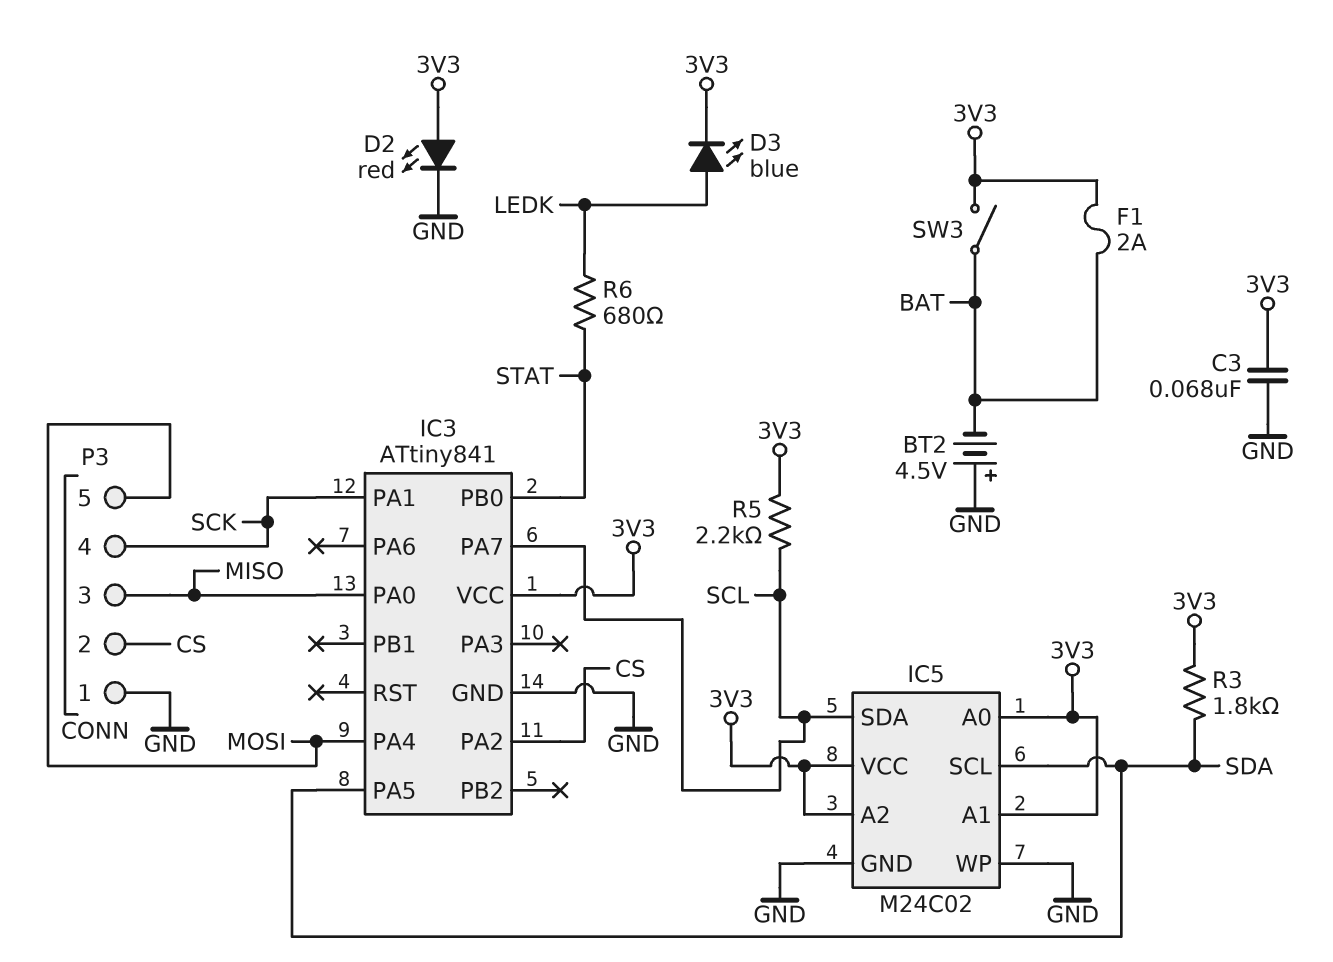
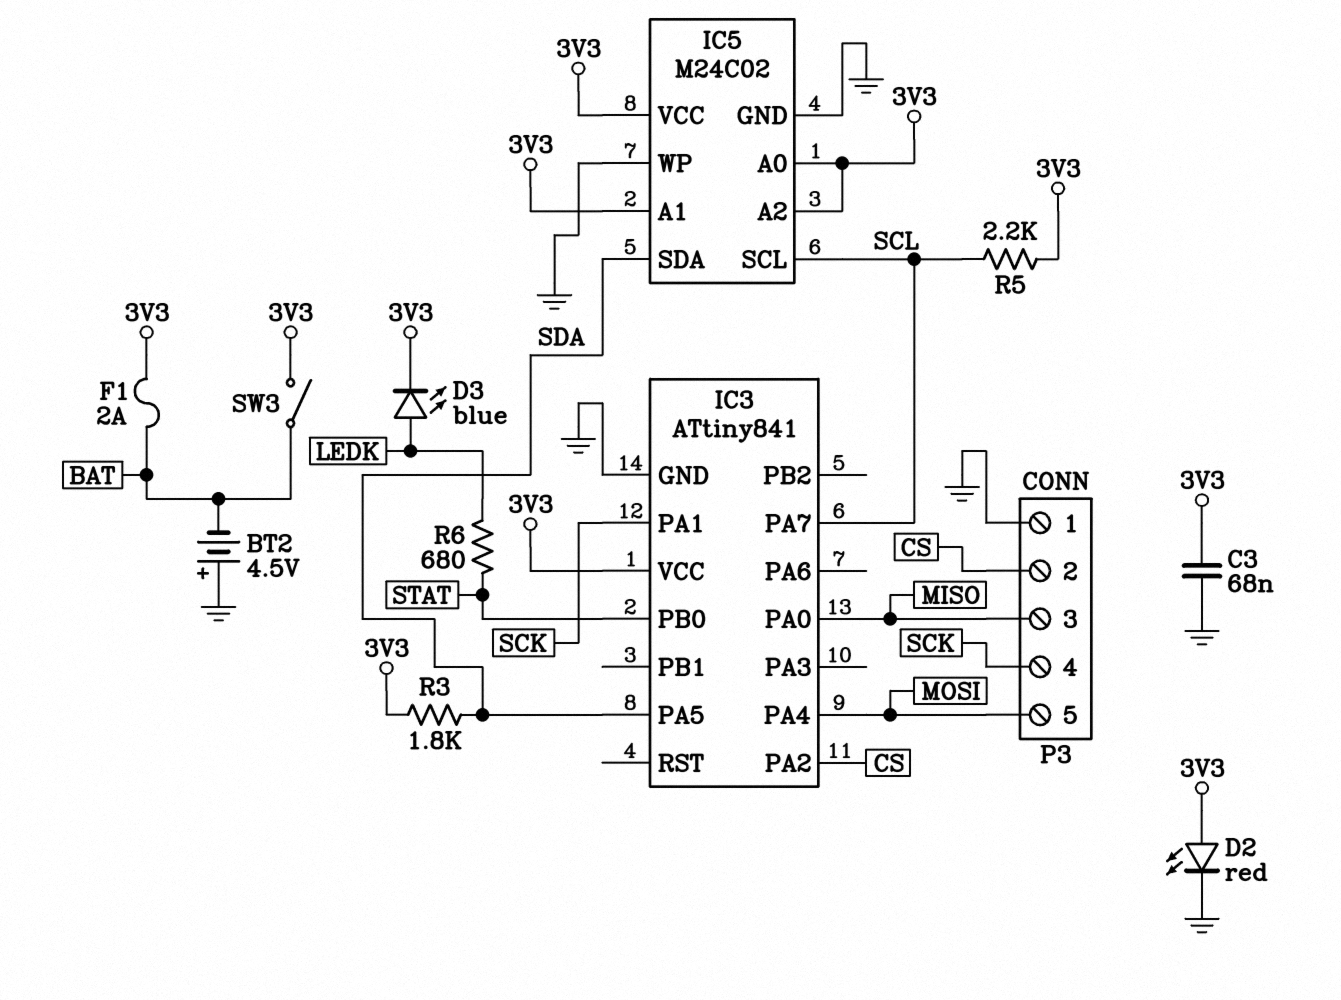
IC5 pin SCL: SDA -> SCL
IC5 pin SDA: SCL -> SDA

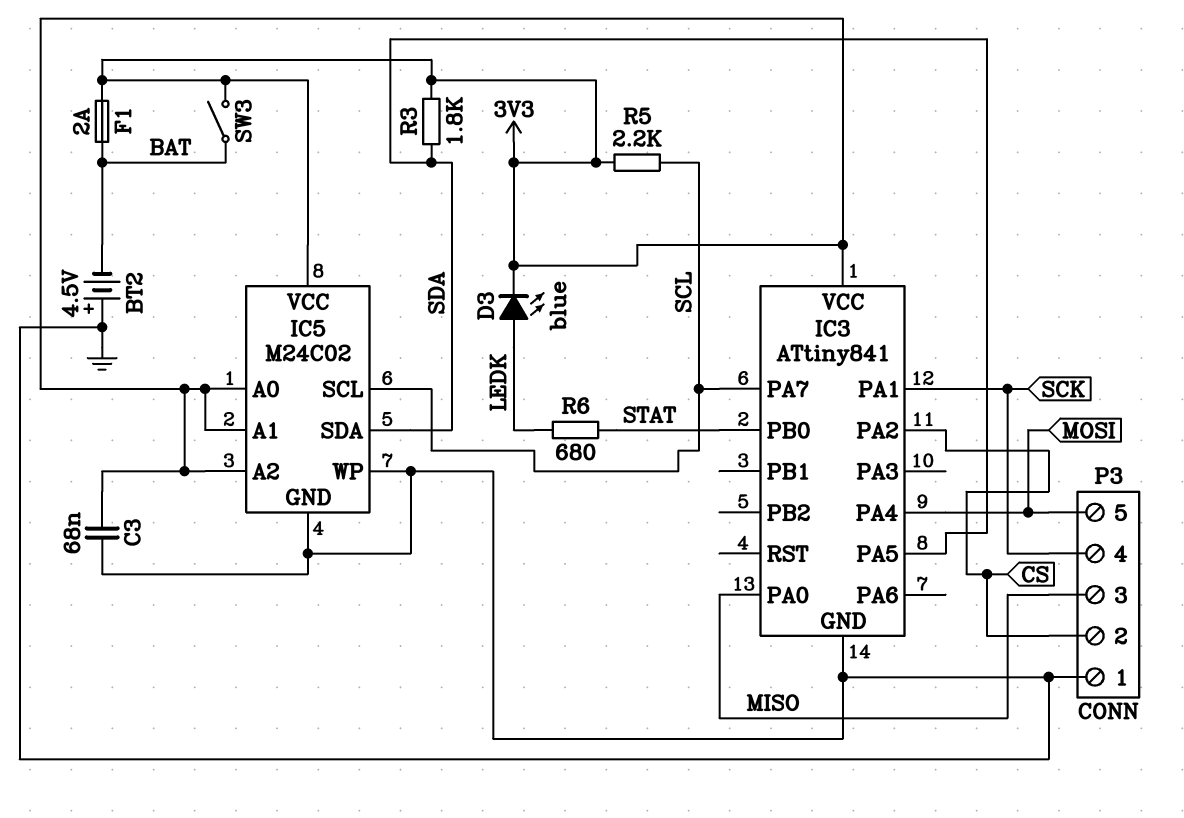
D2: LED red (A 3V3, K GND) -> none

